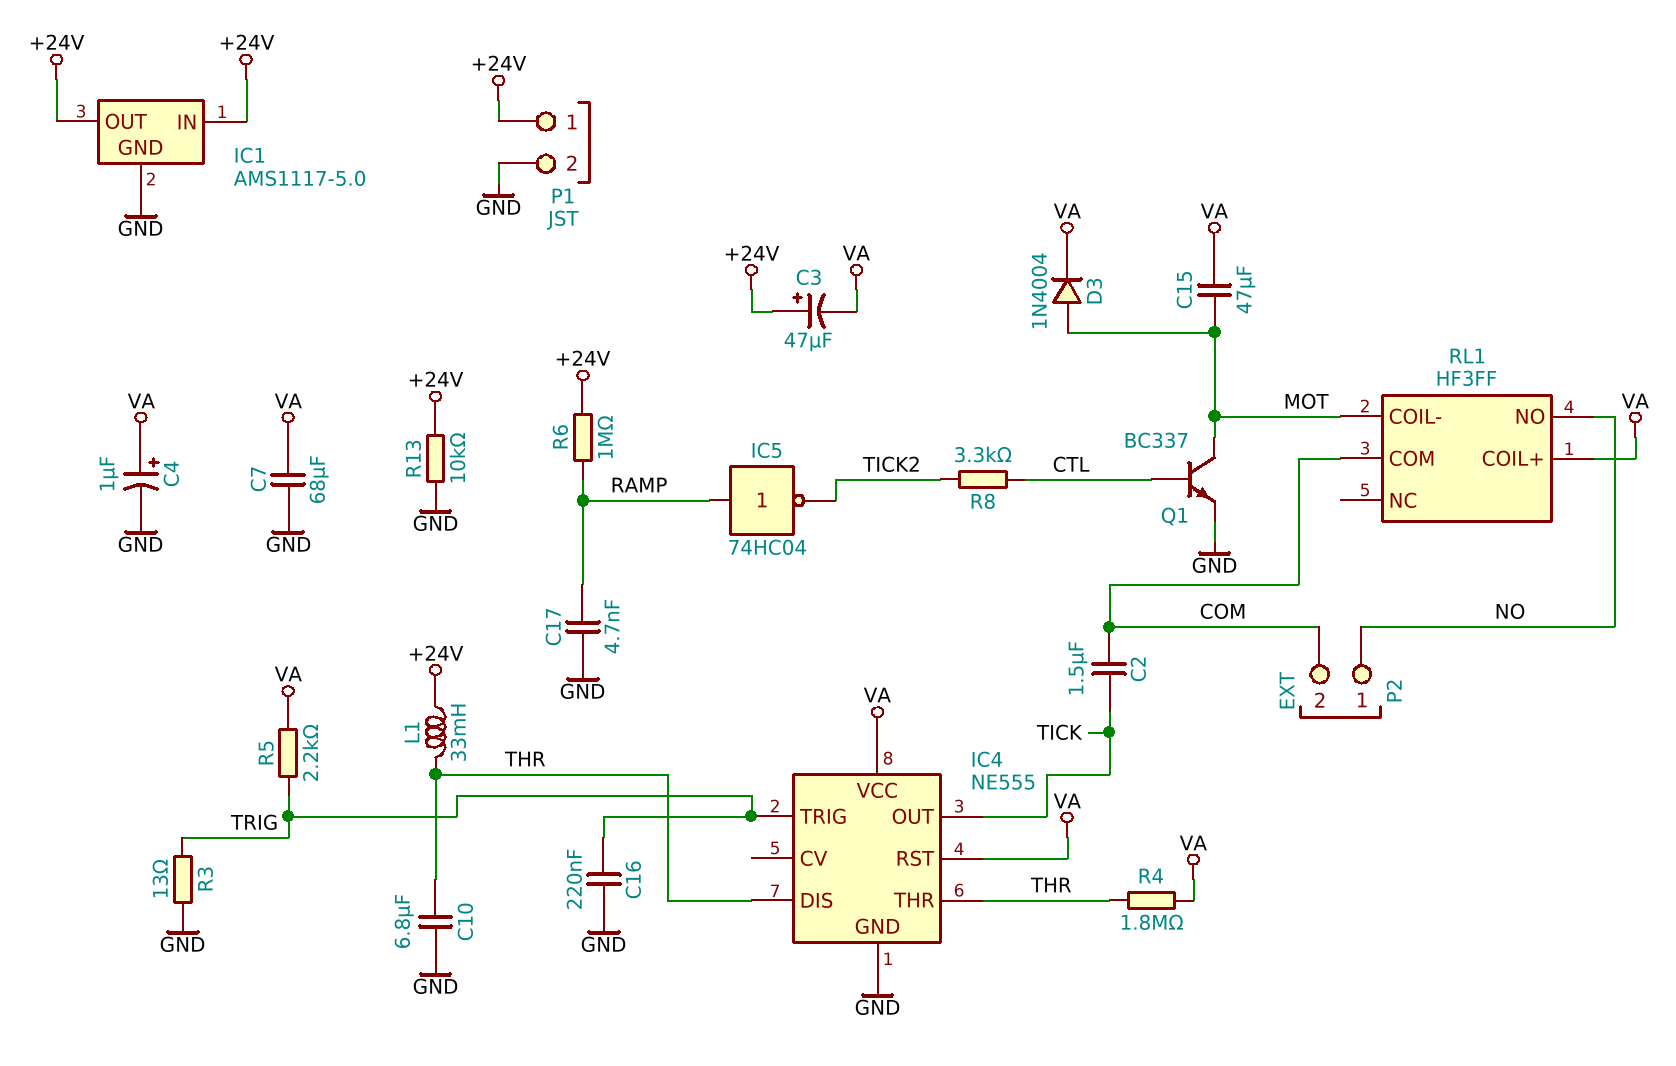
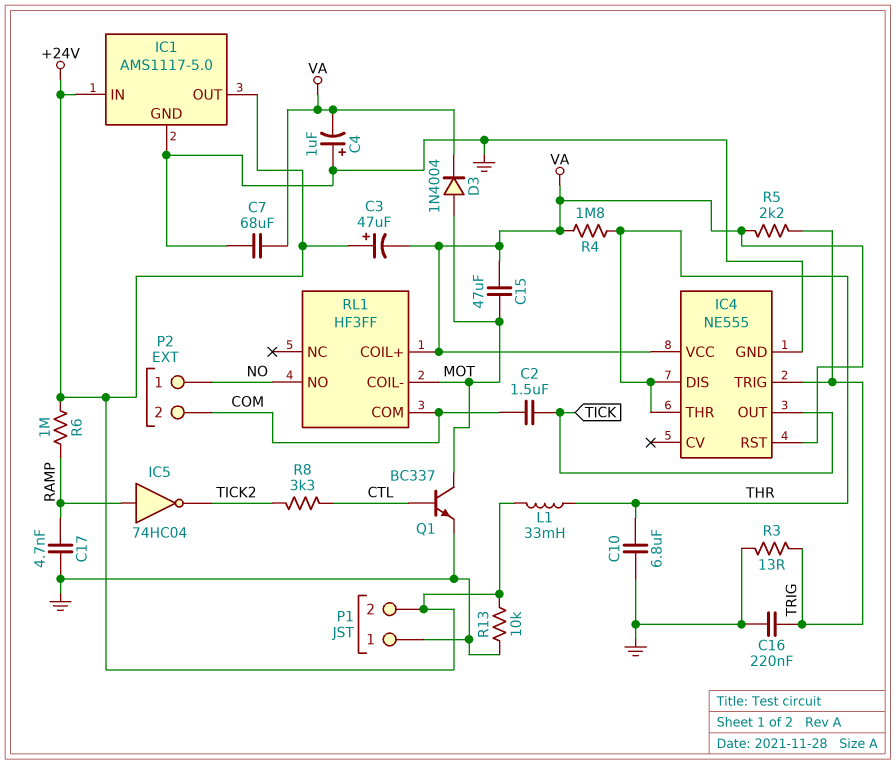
C4: 1uF (plus VA, minus GND) -> 1uF (plus GND, minus VA)
P1 pin 1: +24V -> GND
P1 pin 2: GND -> +24V

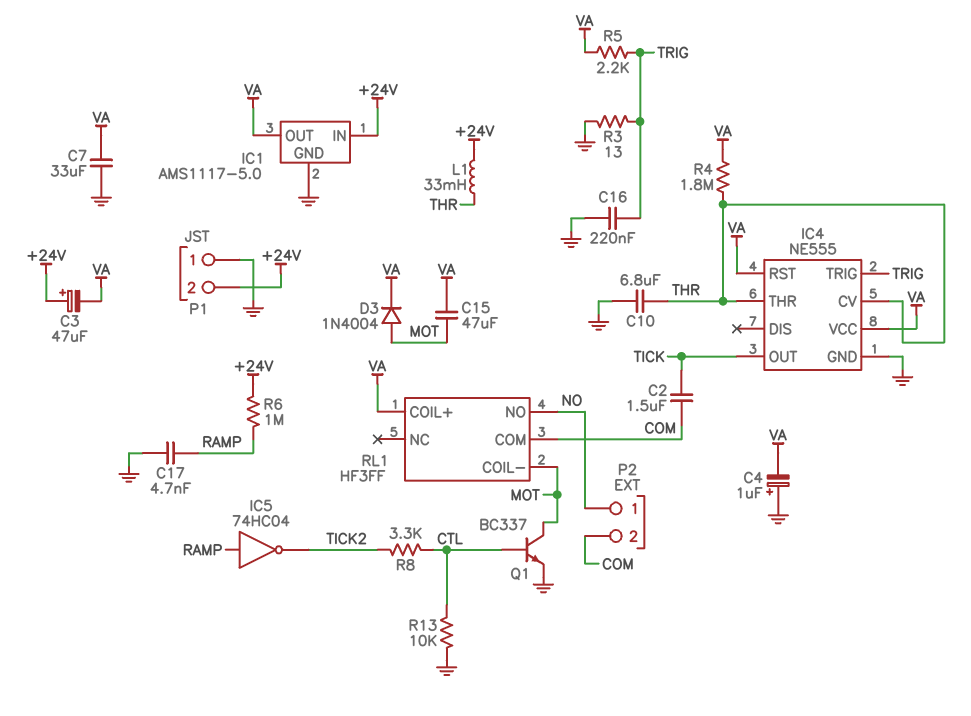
C7: 68uF (GND, VA) -> 33uF (GND, VA)
IC1 pin OUT: +24V -> VA
IC4 pin CV: none -> THR
IC4 pin DIS: THR -> none
R13: 10k (+24V, GND) -> 10k (CTL, GND)

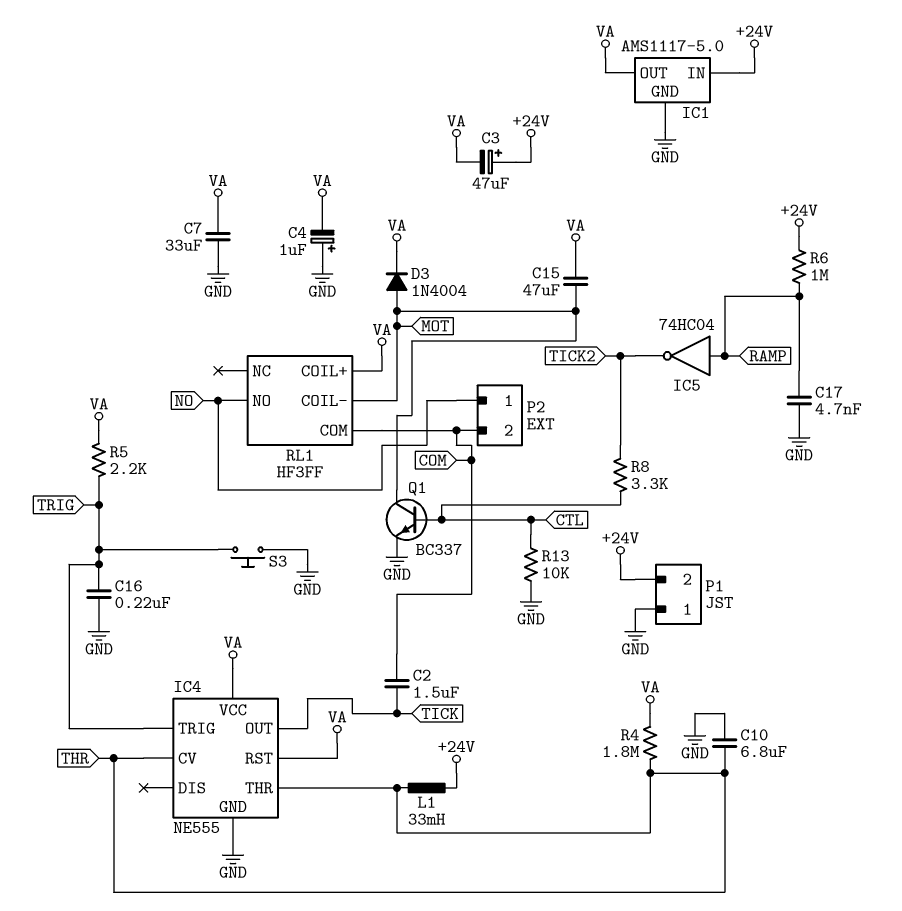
R3: 13 (GND, TRIG) -> none
S3: none -> button (GND, TRIG)

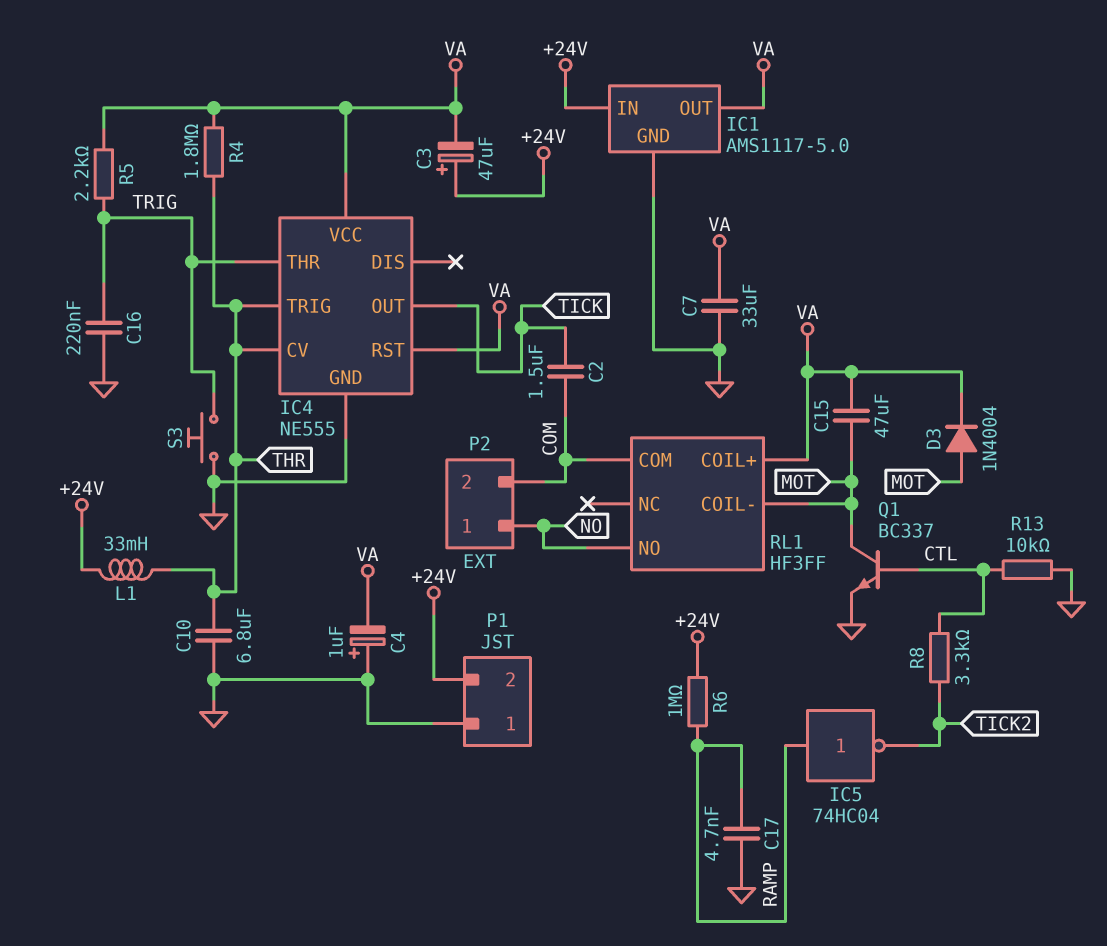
IC4 pin THR: THR -> TRIG
IC4 pin TRIG: TRIG -> THR

